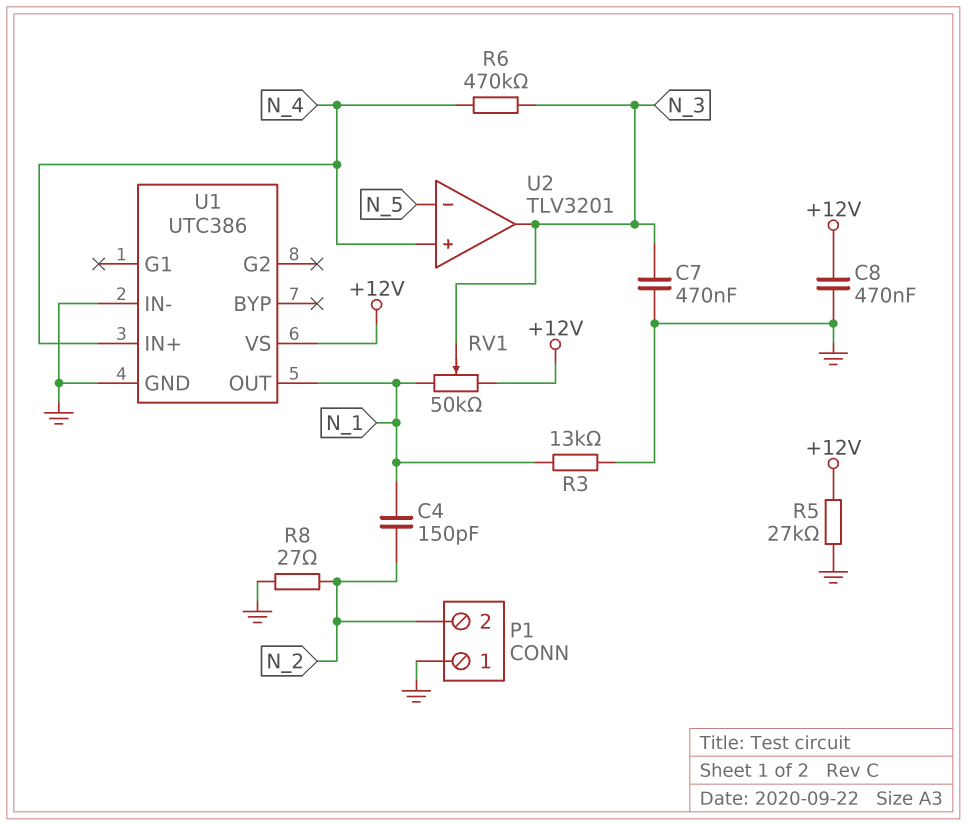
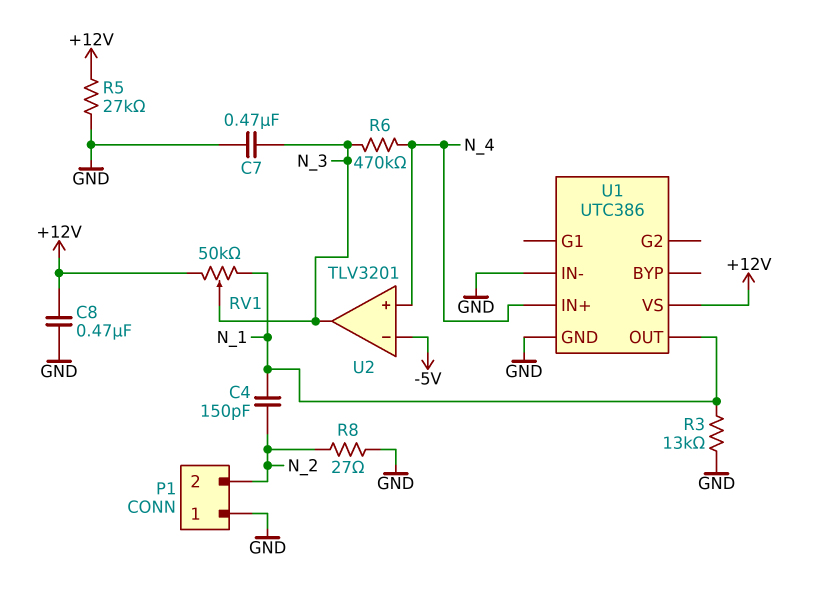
U2 pin in-: N_5 -> -5V

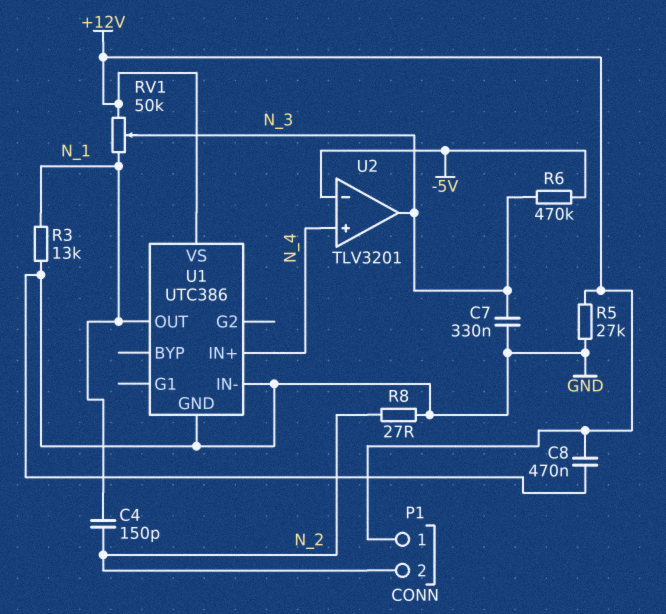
C7: 470nF (GND, N_3) -> 330nF (GND, N_3)
P1 pin 1: GND -> +12V
R6: 470k (N_3, N_4) -> 470k (-5V, N_3)

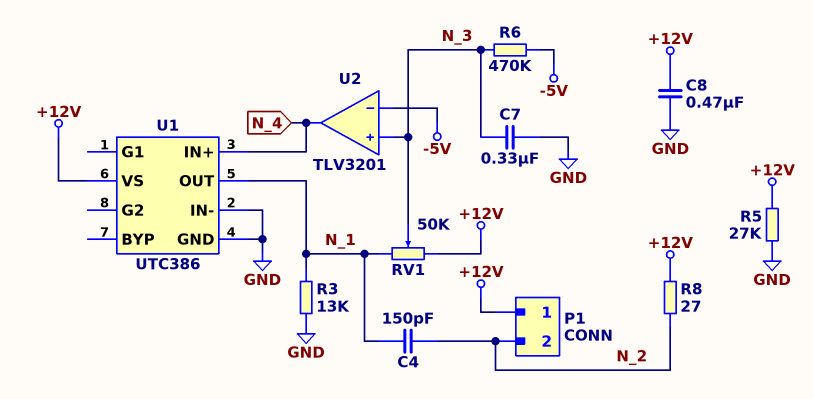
R8: 27 (GND, N_2) -> 27 (+12V, N_2)
U2 pin in+: N_4 -> N_3
U2 pin out: N_3 -> N_4

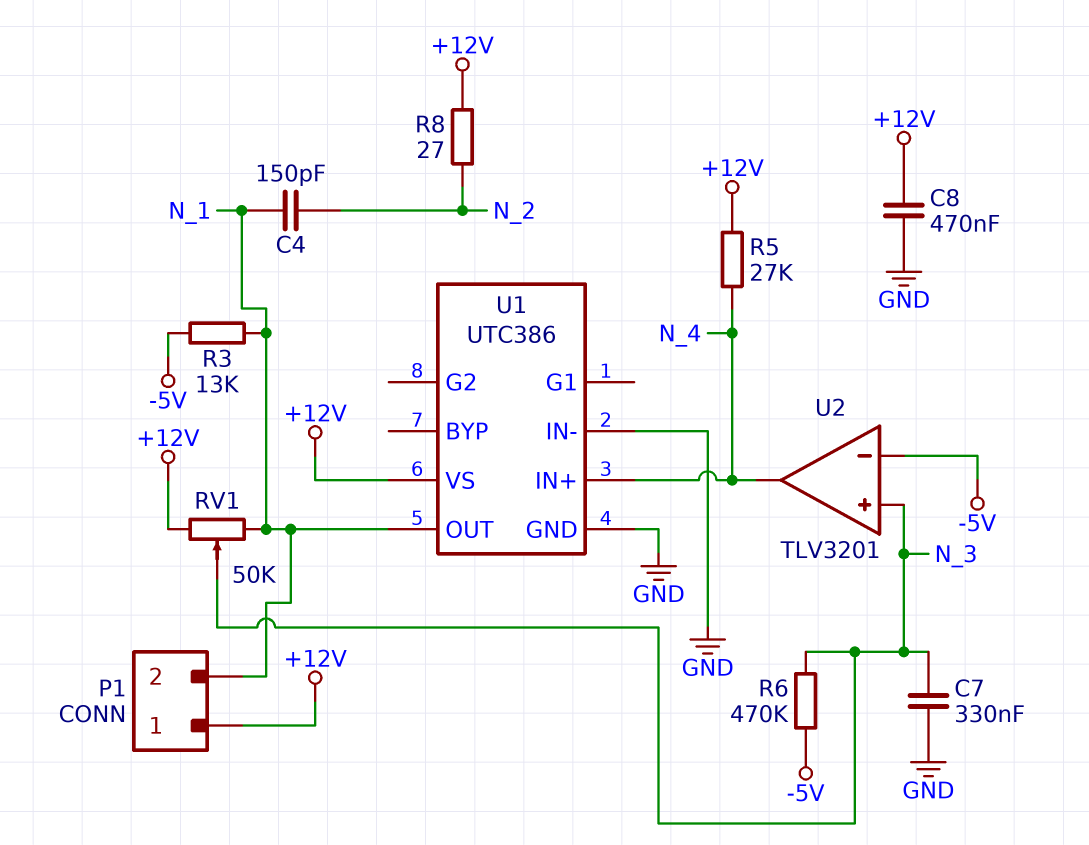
P1 pin 2: N_2 -> N_1
R3: 13k (GND, N_1) -> 13k (-5V, N_1)
R5: 27k (+12V, GND) -> 27k (+12V, N_4)

